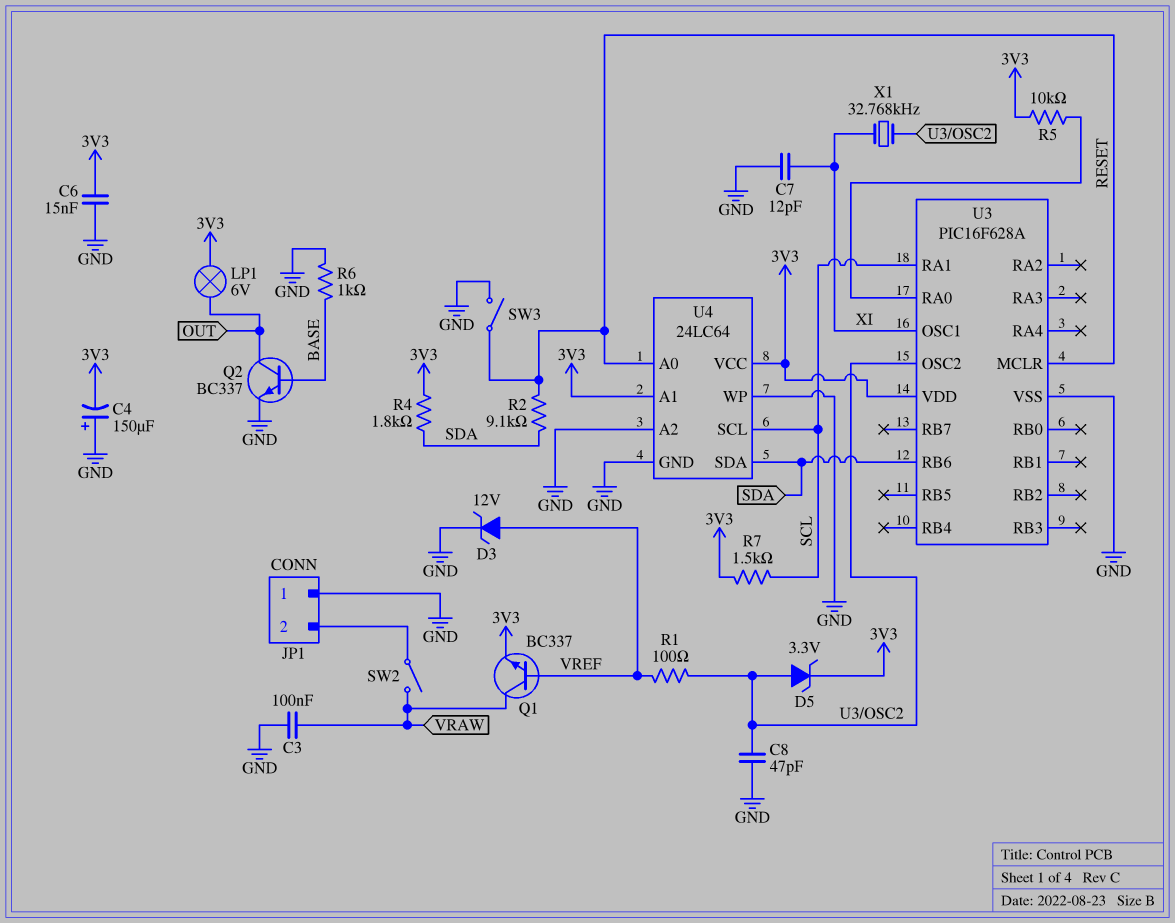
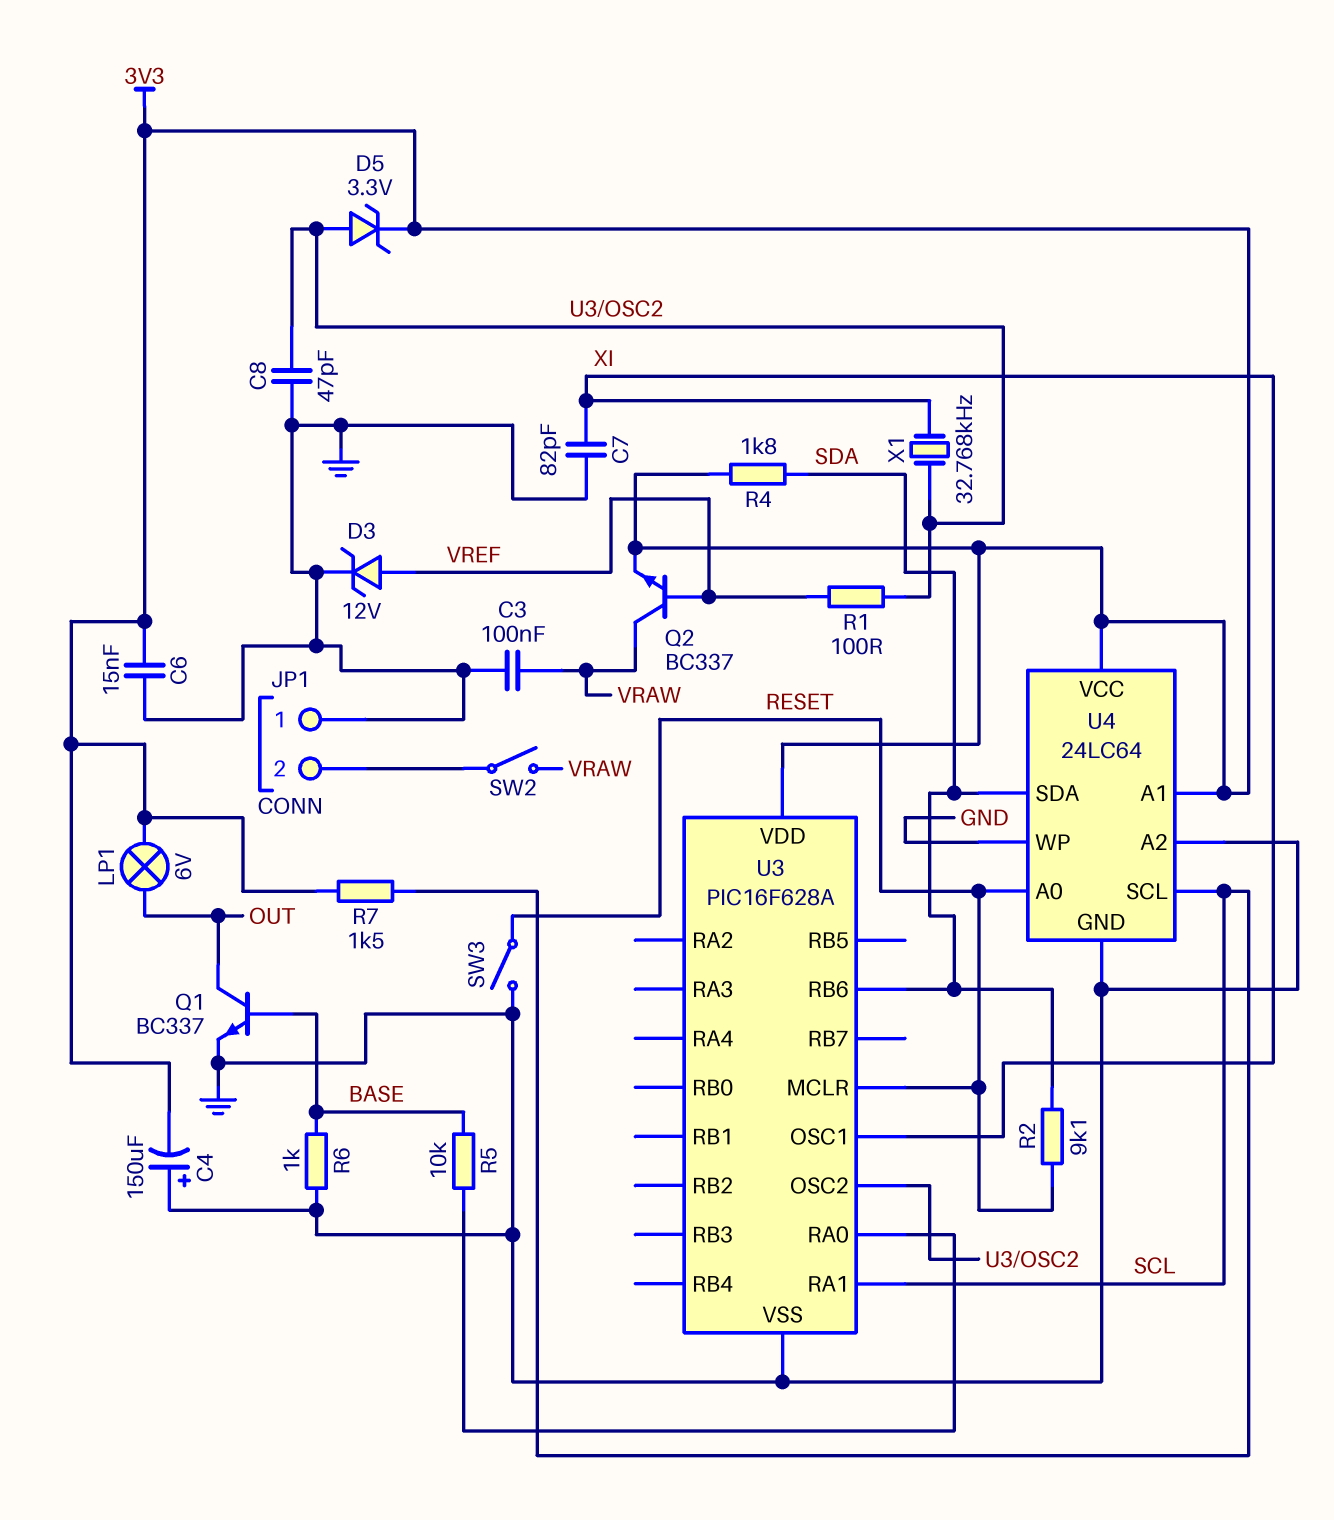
C7: 12pF (GND, XI) -> 82pF (GND, XI)
Q1: NPN BC337 (B VREF, C VRAW, E 3V3) -> NPN BC337 (B BASE, C OUT, E GND)
Q2: NPN BC337 (B BASE, C OUT, E GND) -> NPN BC337 (B VREF, C VRAW, E 3V3)
R5: 10k (3V3, U3/RA0) -> 10k (BASE, U3/RA0)

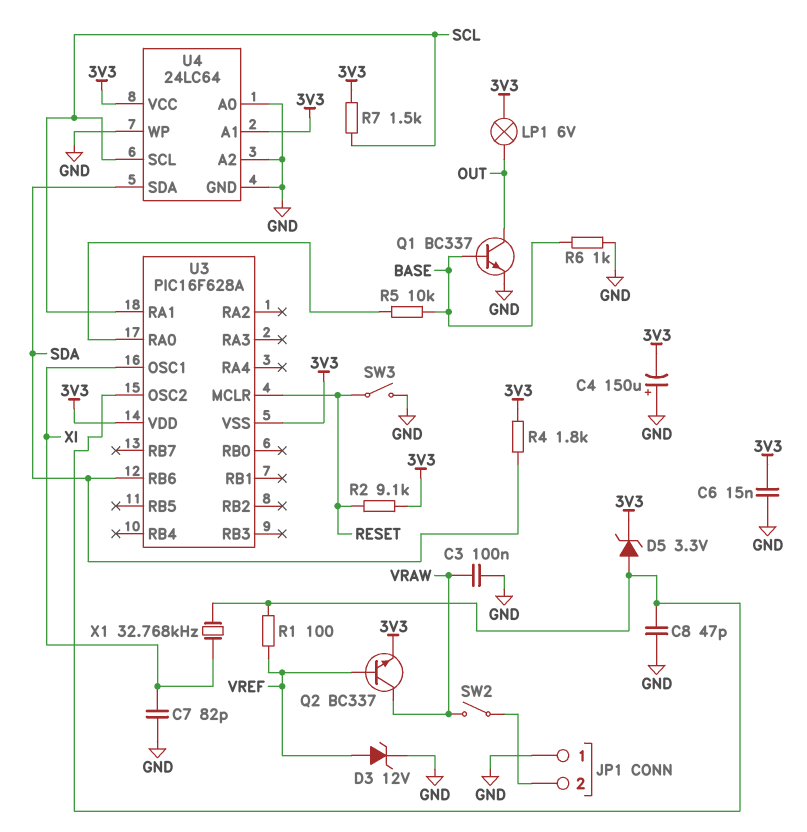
R2: 9.1k (RESET, SDA) -> 9.1k (3V3, RESET)
U3 pin VSS: GND -> 3V3
U4 pin A0: RESET -> GND

